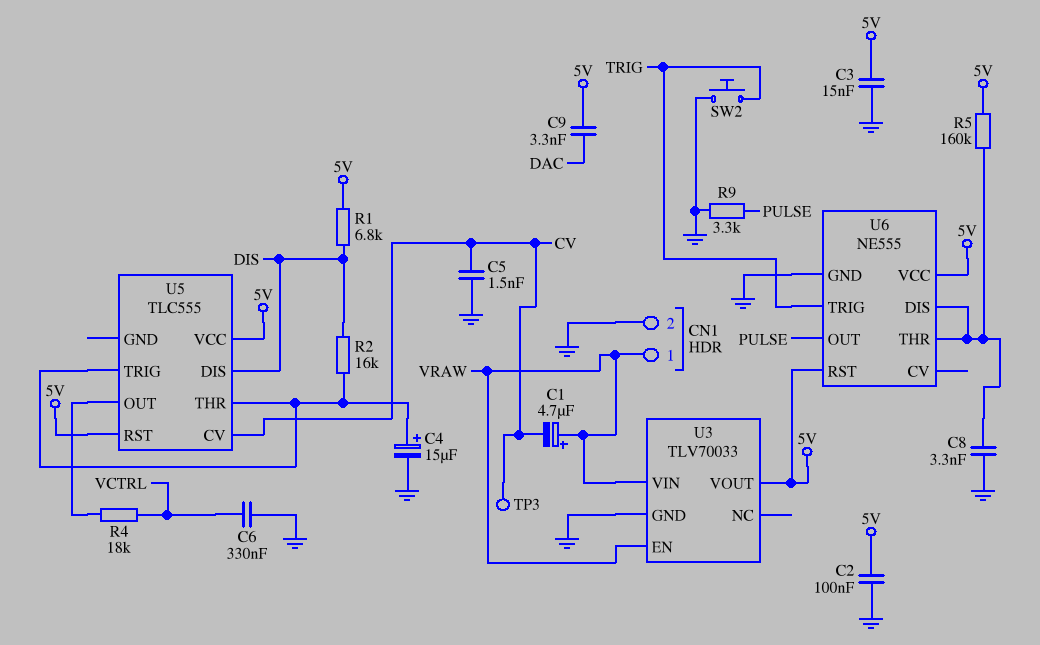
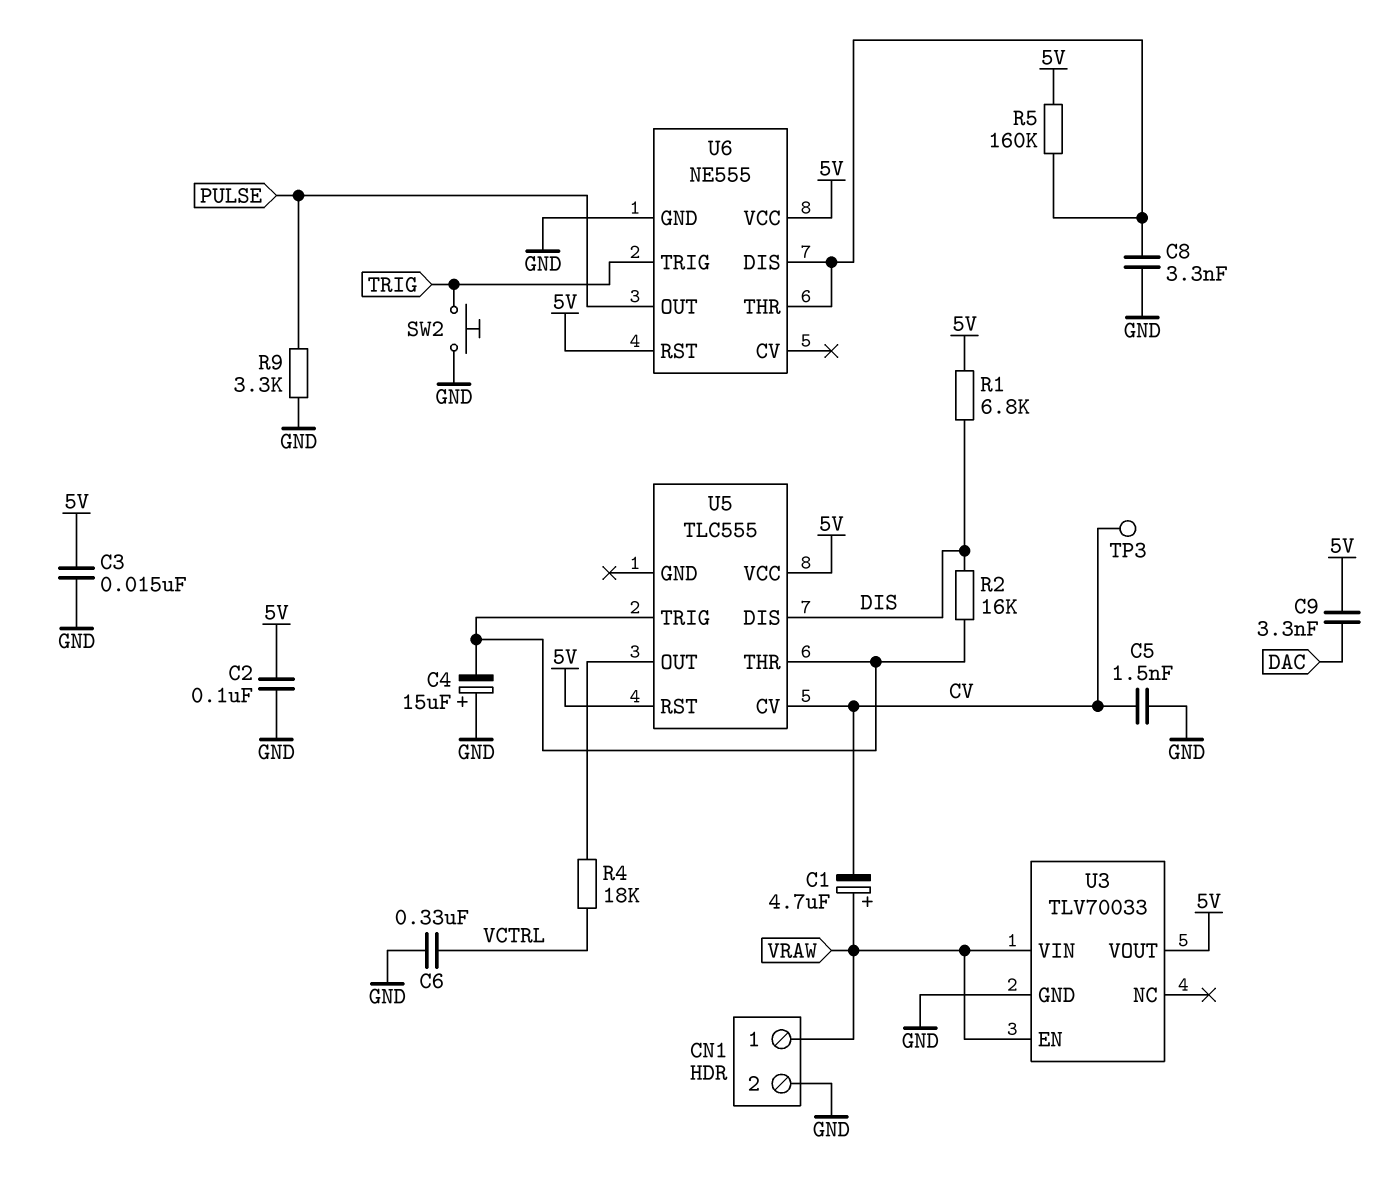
C4: 15uF (plus U5/THR, minus GND) -> 15uF (plus GND, minus U5/THR)

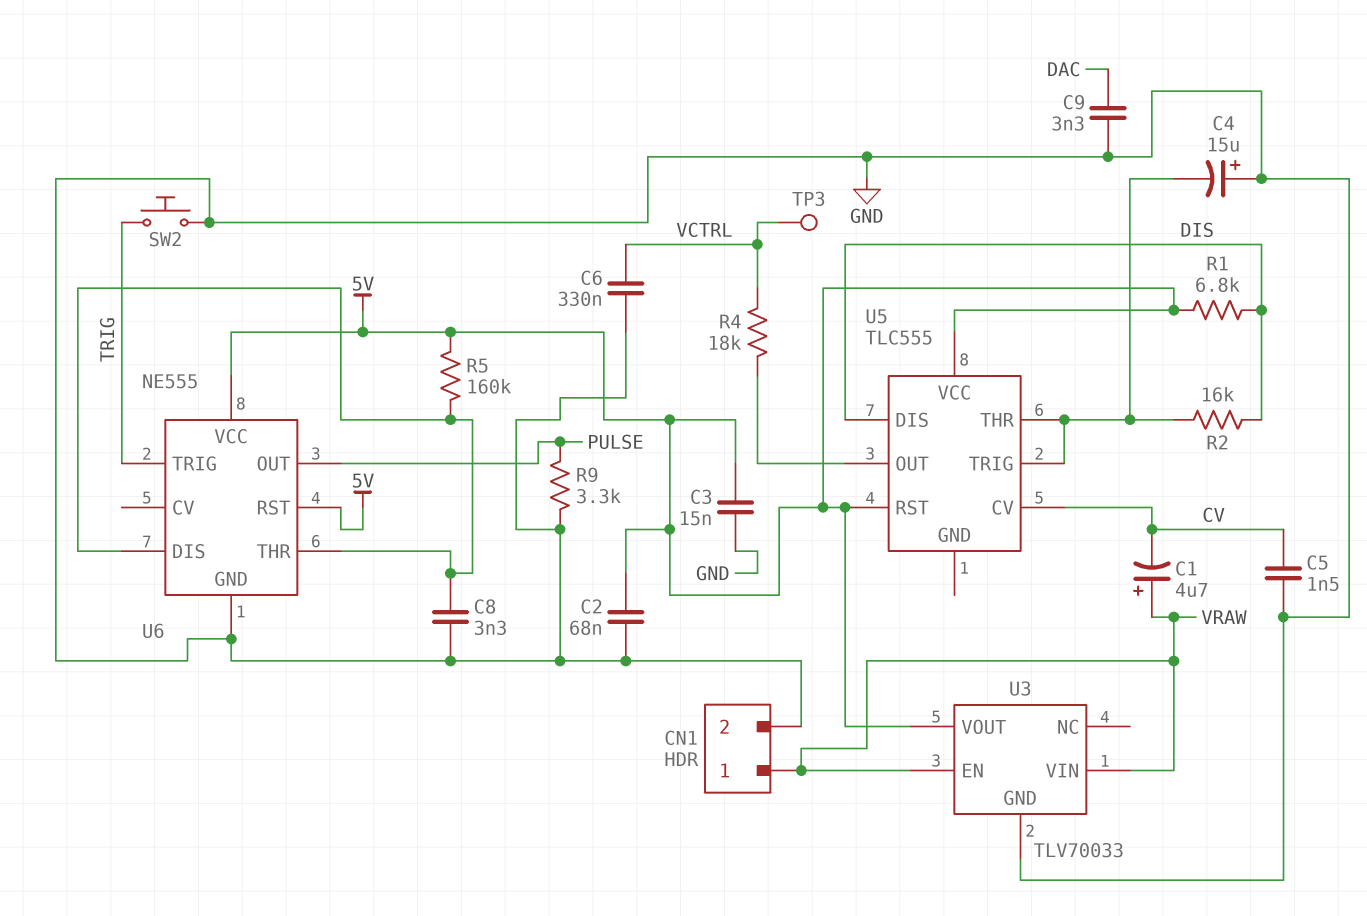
C2: 100nF (5V, GND) -> 68nF (5V, GND)
C9: 3.3nF (5V, DAC) -> 3.3nF (DAC, GND)
TP3: test point (CV) -> test point (VCTRL)

